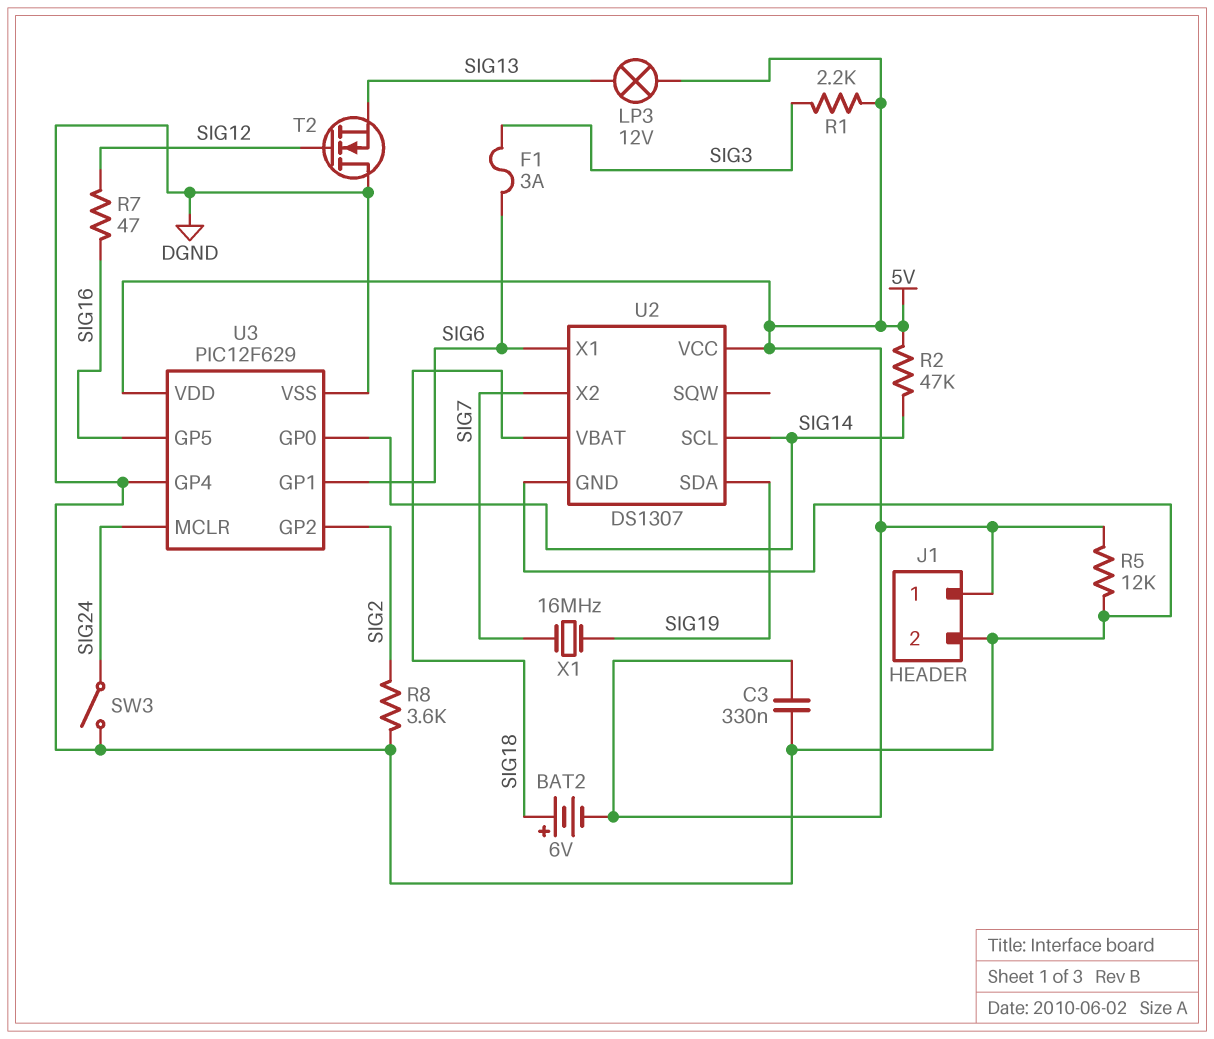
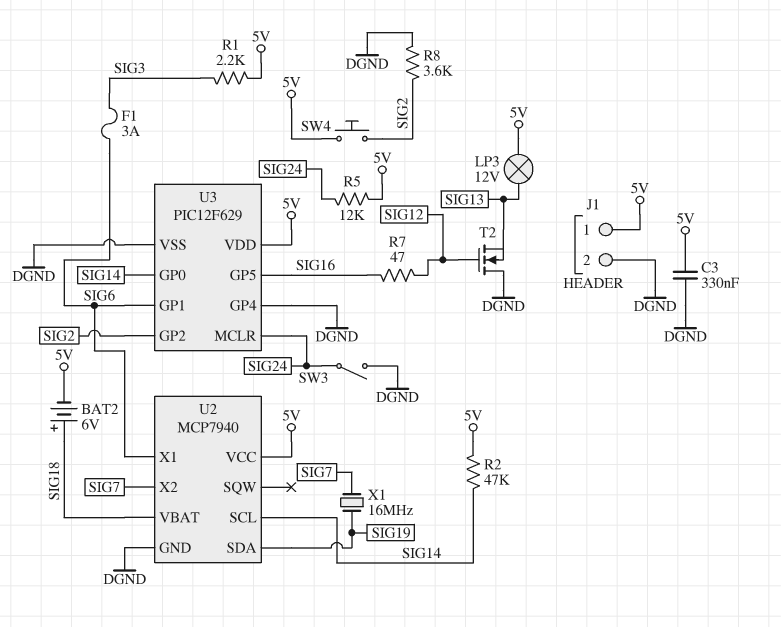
R5: 12k (5V, DGND) -> 12k (5V, SIG24)
SW4: none -> button (5V, SIG2)
U2: DS1307 -> MCP7940

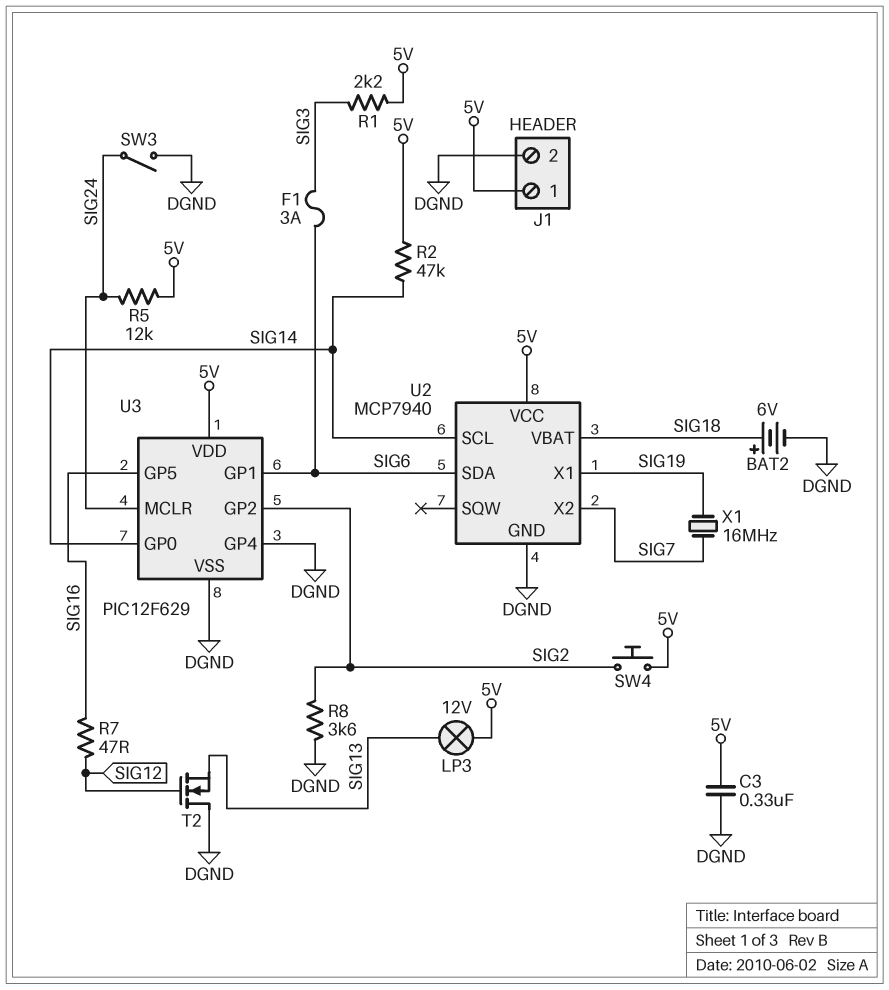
BAT2: 6V (plus SIG18, minus 5V) -> 6V (plus SIG18, minus DGND)
U2 pin SDA: SIG19 -> SIG6
U2 pin X1: SIG6 -> SIG19

